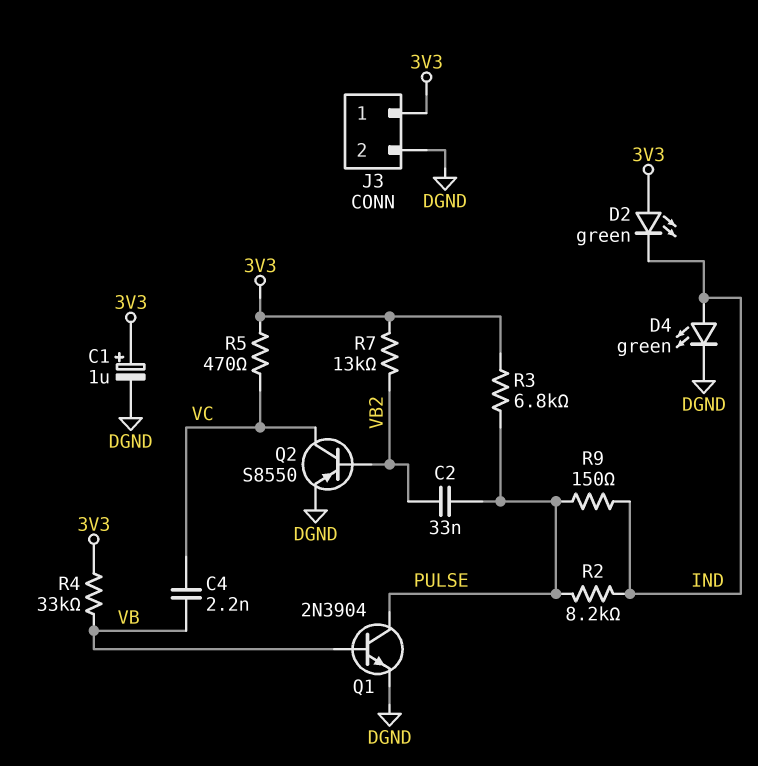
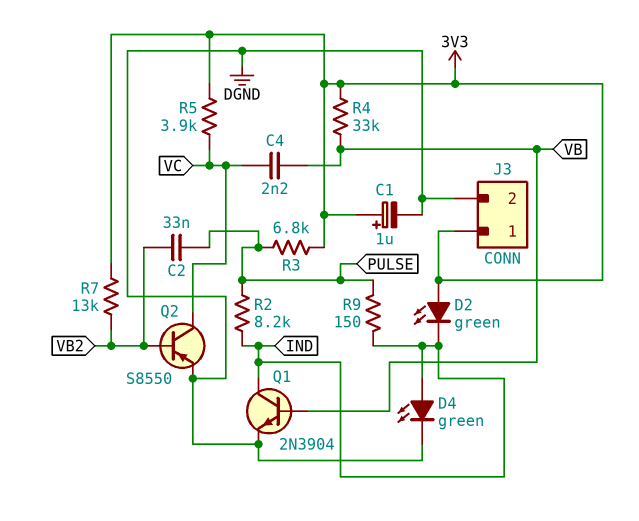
Q1: NPN 2N3904 (B VB, C PULSE, E DGND) -> NPN 2N3904 (B VB, C IND, E DGND)
R5: 470 (3V3, VC) -> 3.9k (3V3, VC)

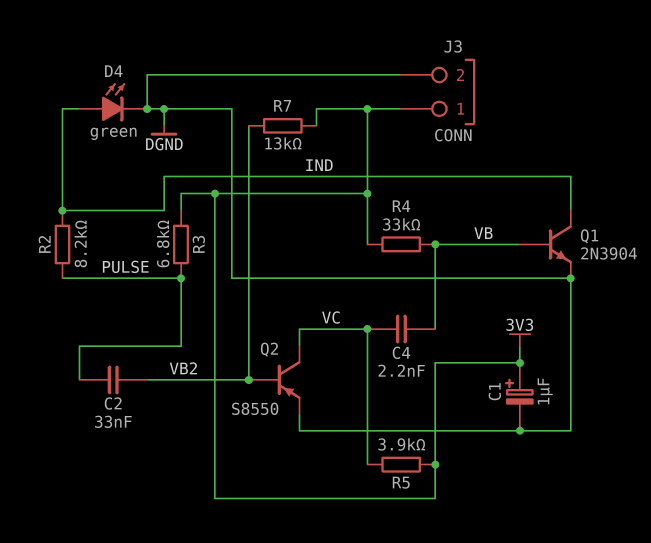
D2: LED green (A 3V3, K IND) -> none
R9: 150 (IND, PULSE) -> none

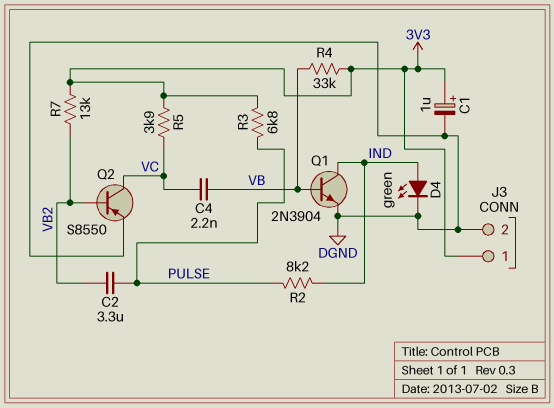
C2: 33nF (PULSE, VB2) -> 3.3uF (PULSE, VB2)

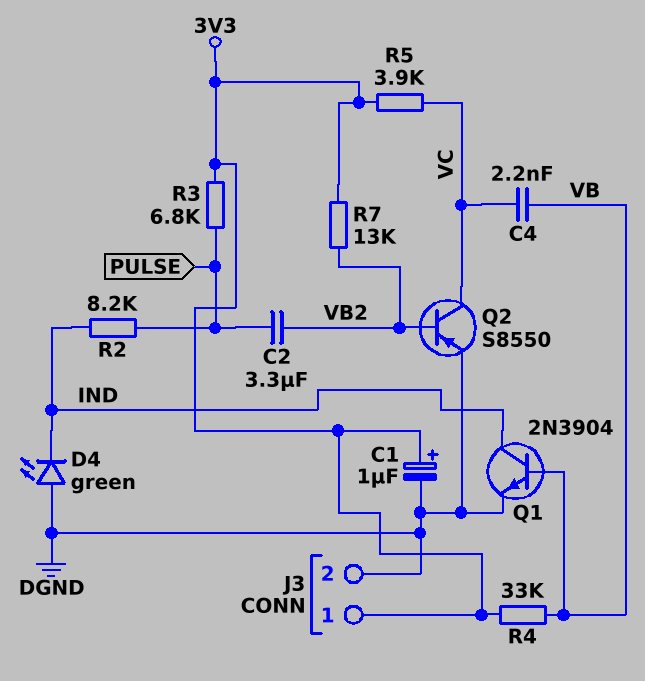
D4: LED green (A IND, K DGND) -> LED green (A DGND, K IND)

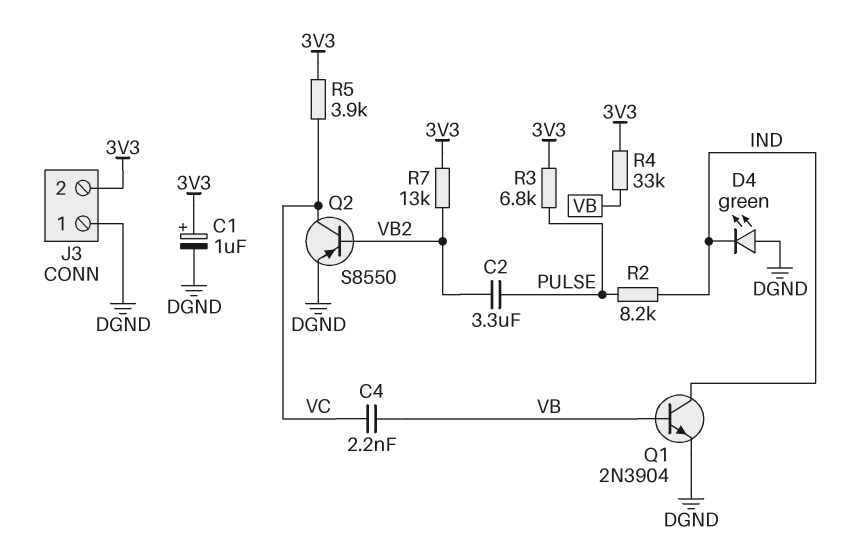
J3 pin 1: 3V3 -> DGND
J3 pin 2: DGND -> 3V3

